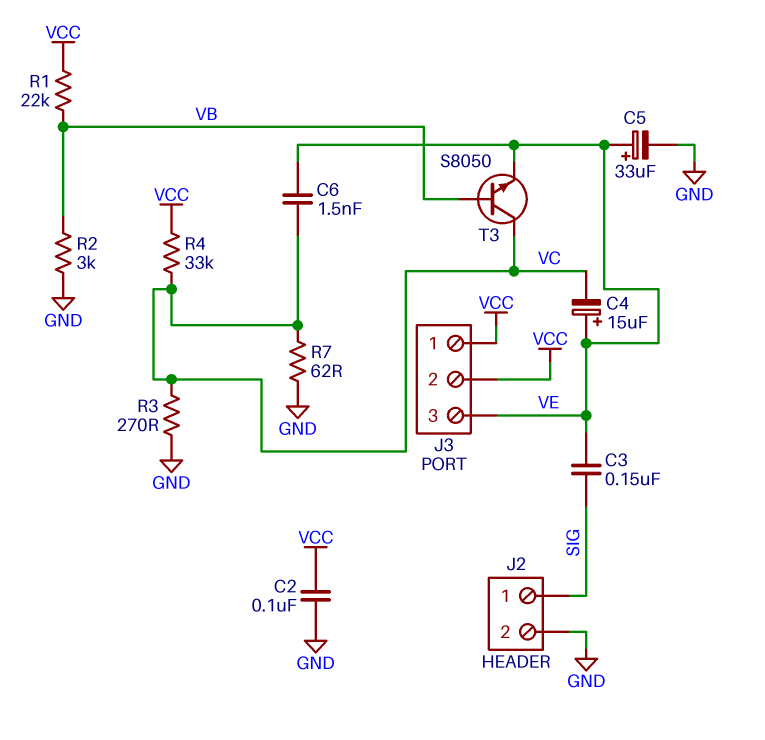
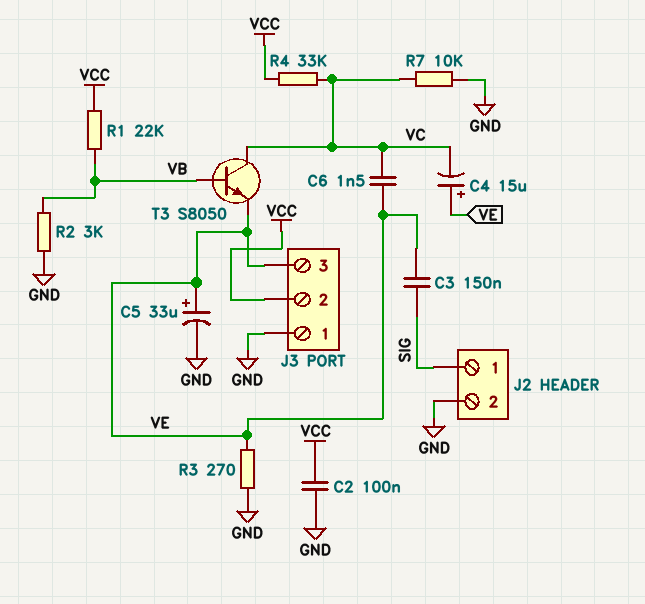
J3 pin 1: VCC -> GND
R3: 270 (GND, VC) -> 270 (GND, VE)
R7: 62 (GND, VC) -> 10k (GND, VC)

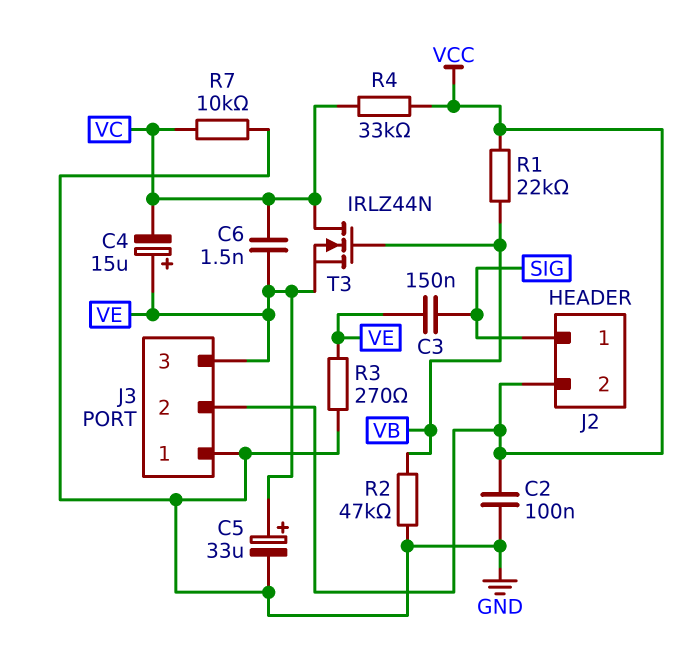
J2 pin 2: GND -> VCC
R2: 3k (GND, VB) -> 47k (GND, VB)
T3: NPN S8050 (B VB, C VC, E VE) -> NMOS IRLZ44N (G VB, D VC, S VE)

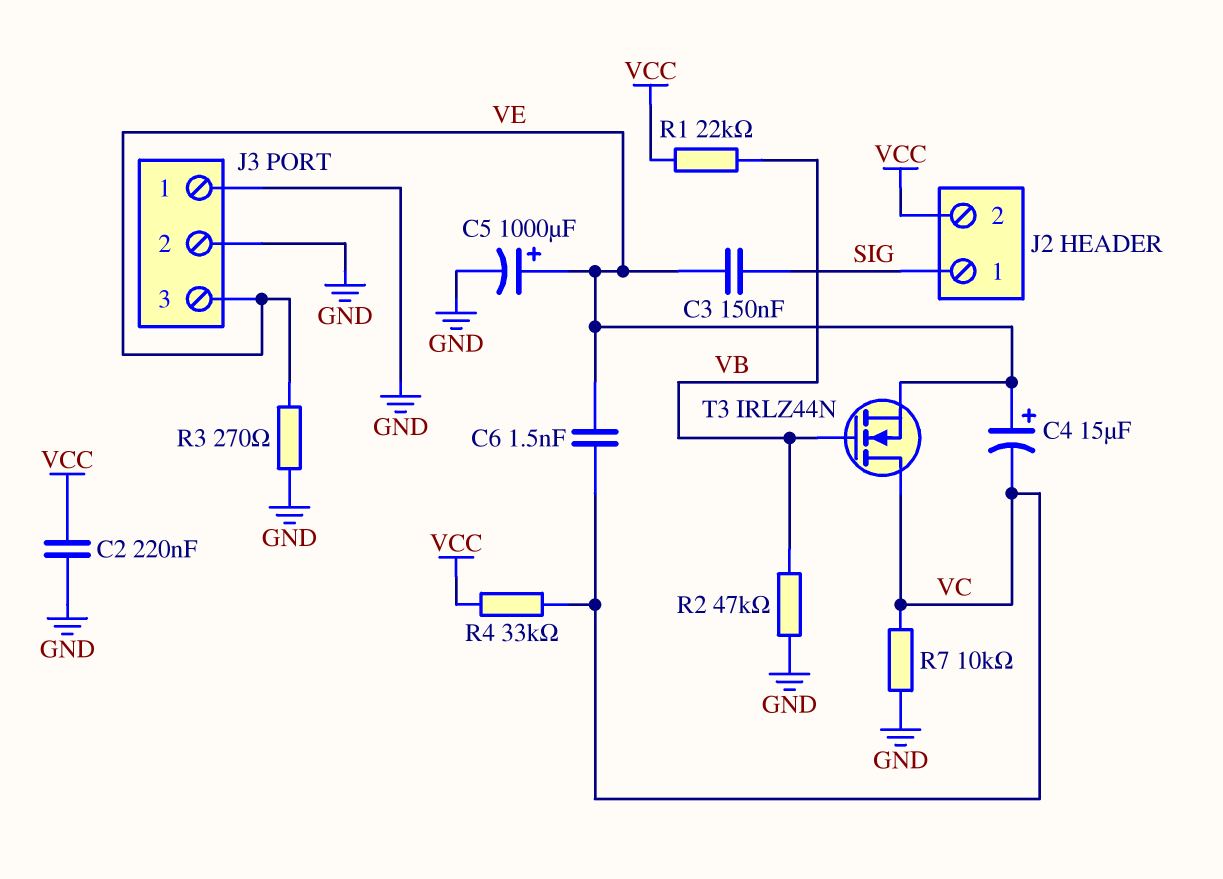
C2: 100nF (GND, VCC) -> 220nF (GND, VCC)
C5: 33uF (plus VE, minus GND) -> 1000uF (plus VE, minus GND)
J3 pin 2: VCC -> GND

